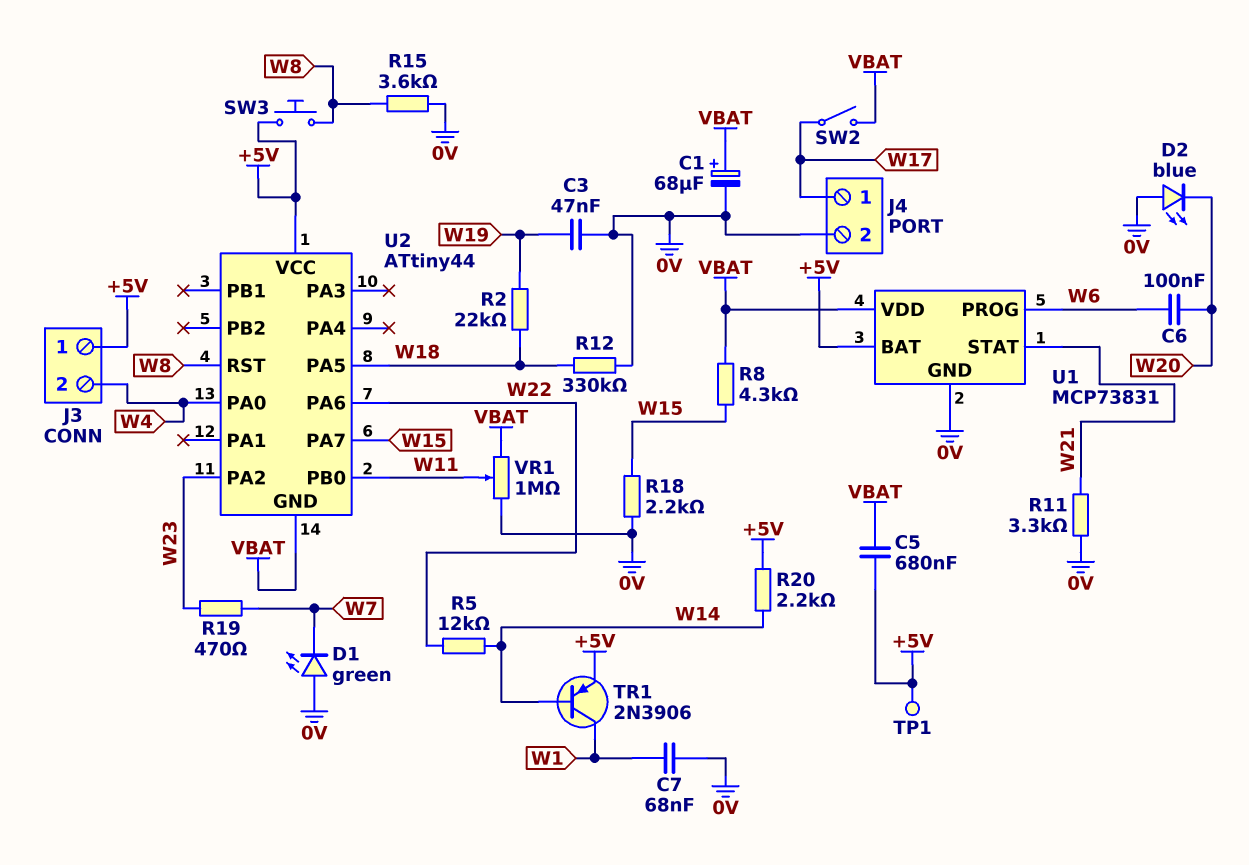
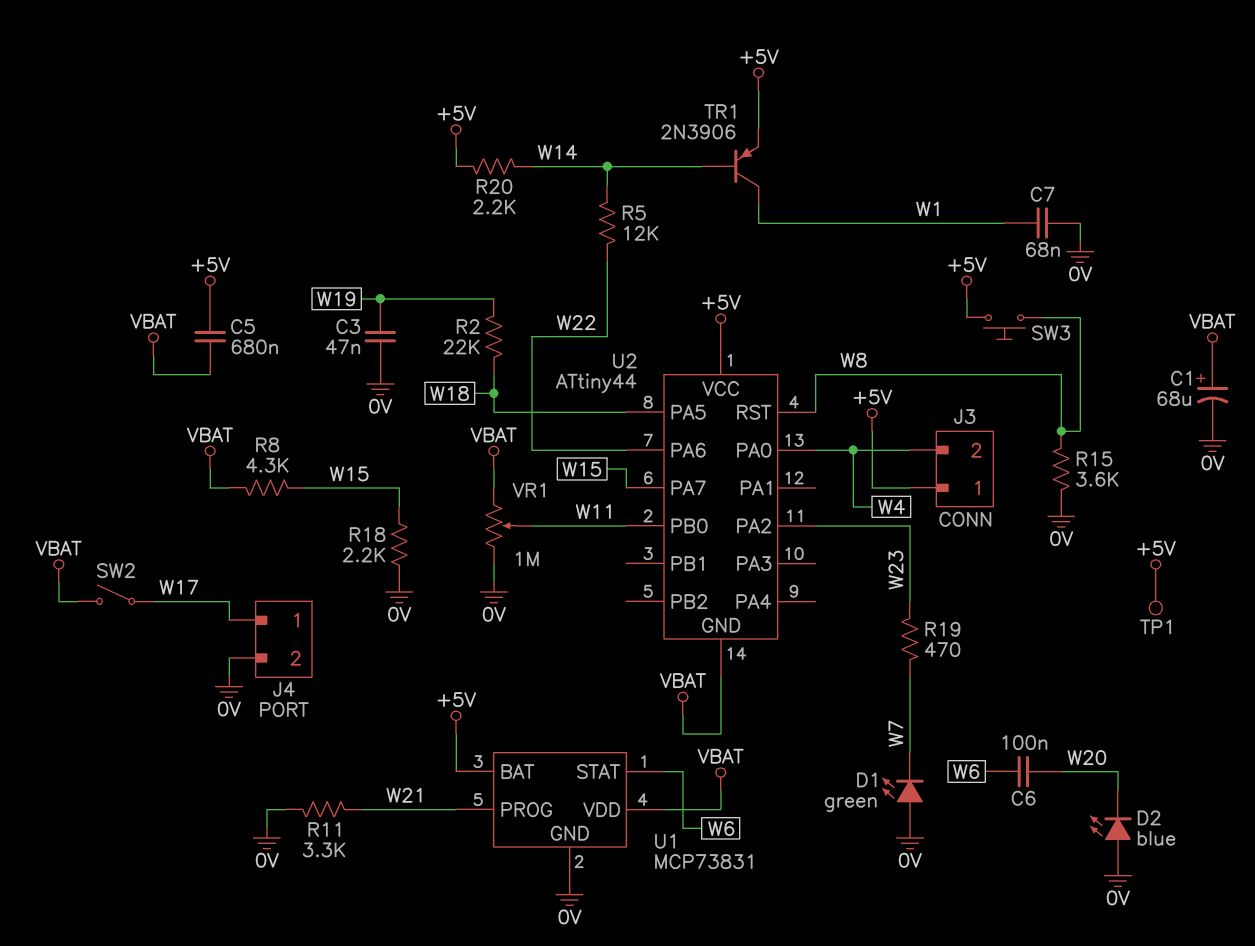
R12: 330k (0V, W18) -> none
U1 pin PROG: W6 -> W21
U1 pin STAT: W21 -> W6

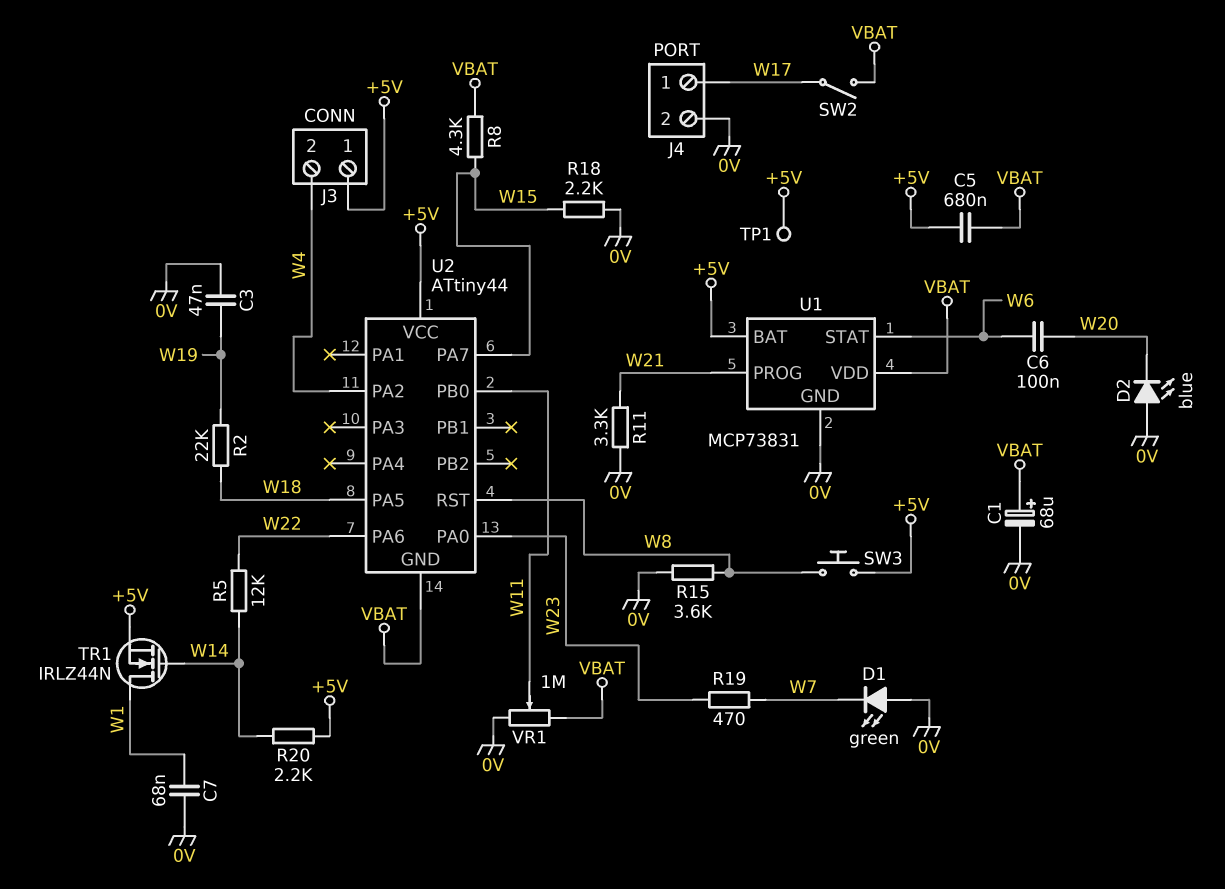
TR1: PNP 2N3906 (B W14, C W1, E +5V) -> NMOS IRLZ44N (G W14, D W1, S +5V)
U2 pin PA0: W4 -> W23
U2 pin PA2: W23 -> W4

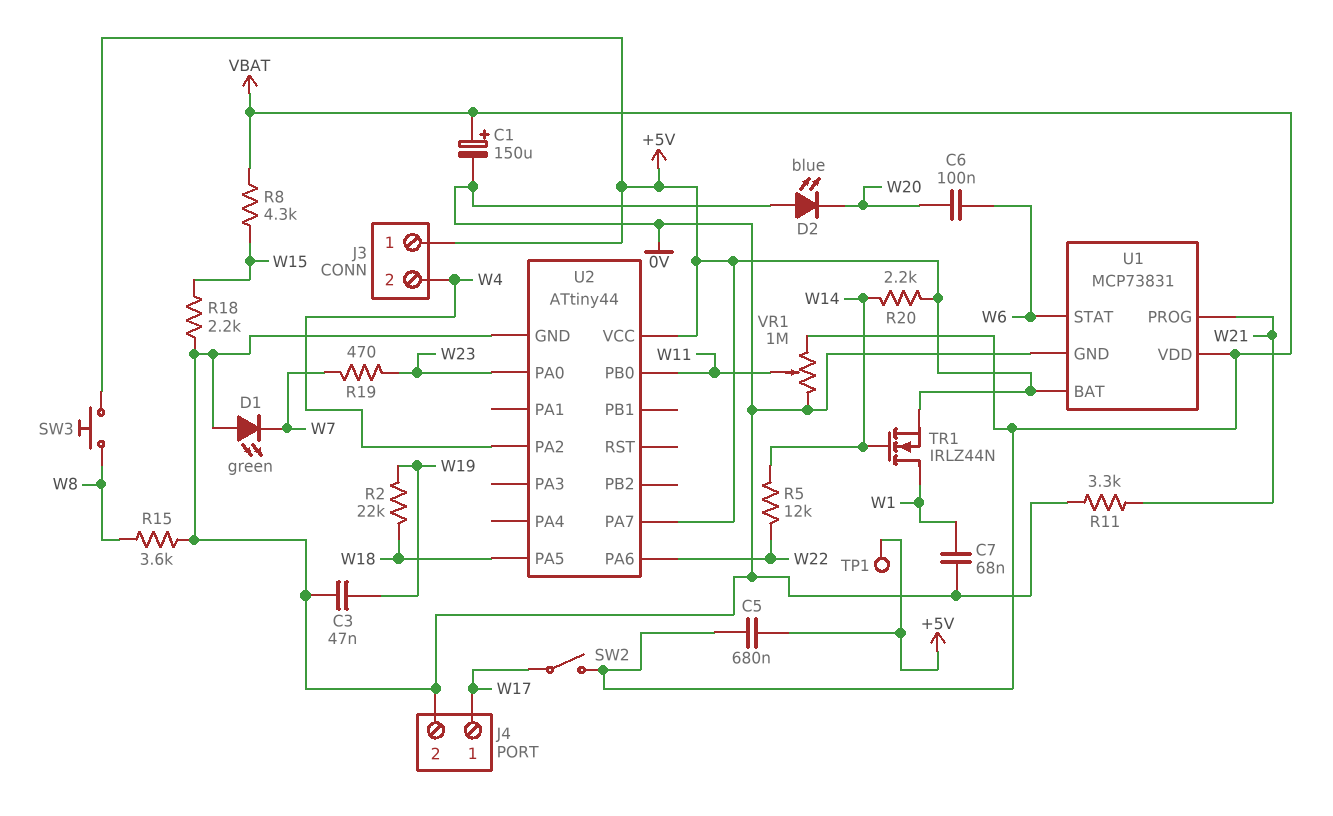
C1: 68uF (plus VBAT, minus 0V) -> 150uF (plus VBAT, minus 0V)
U2 pin GND: VBAT -> 0V
U2 pin PA7: W15 -> +5V
U2 pin RST: W8 -> none

